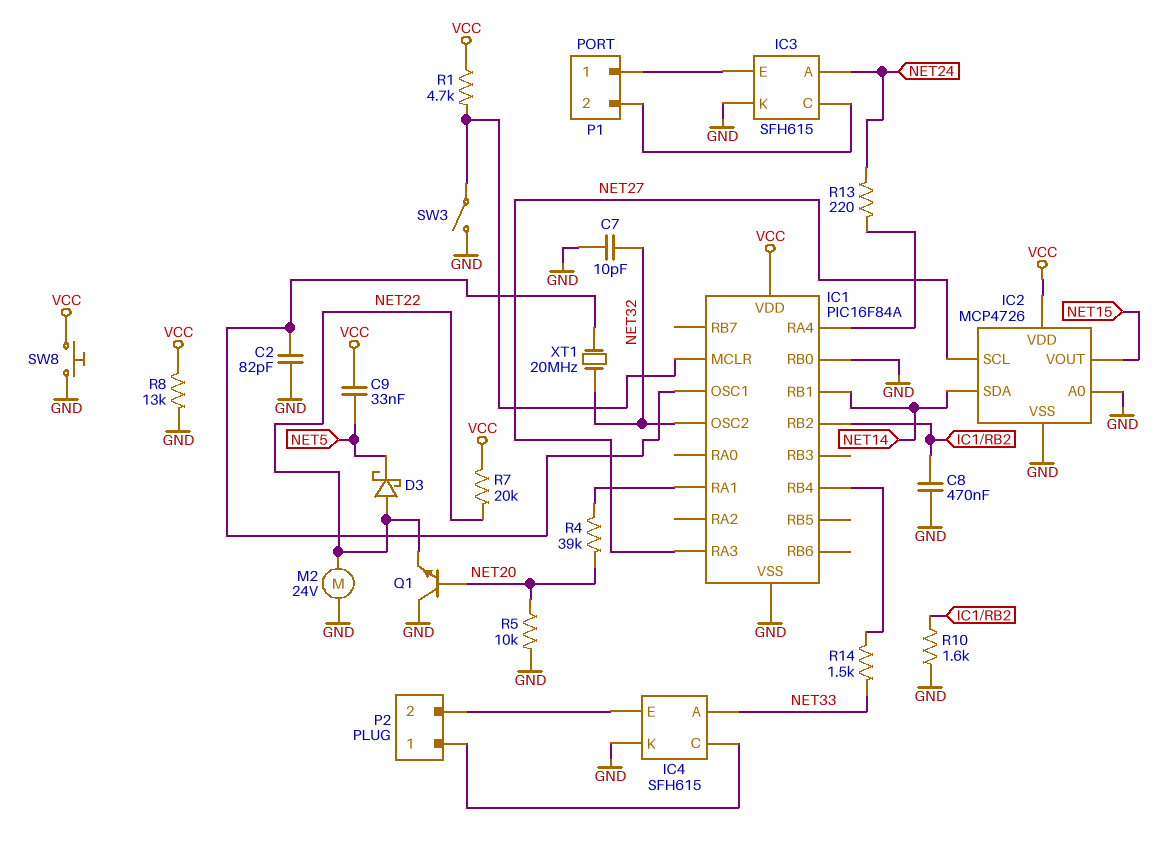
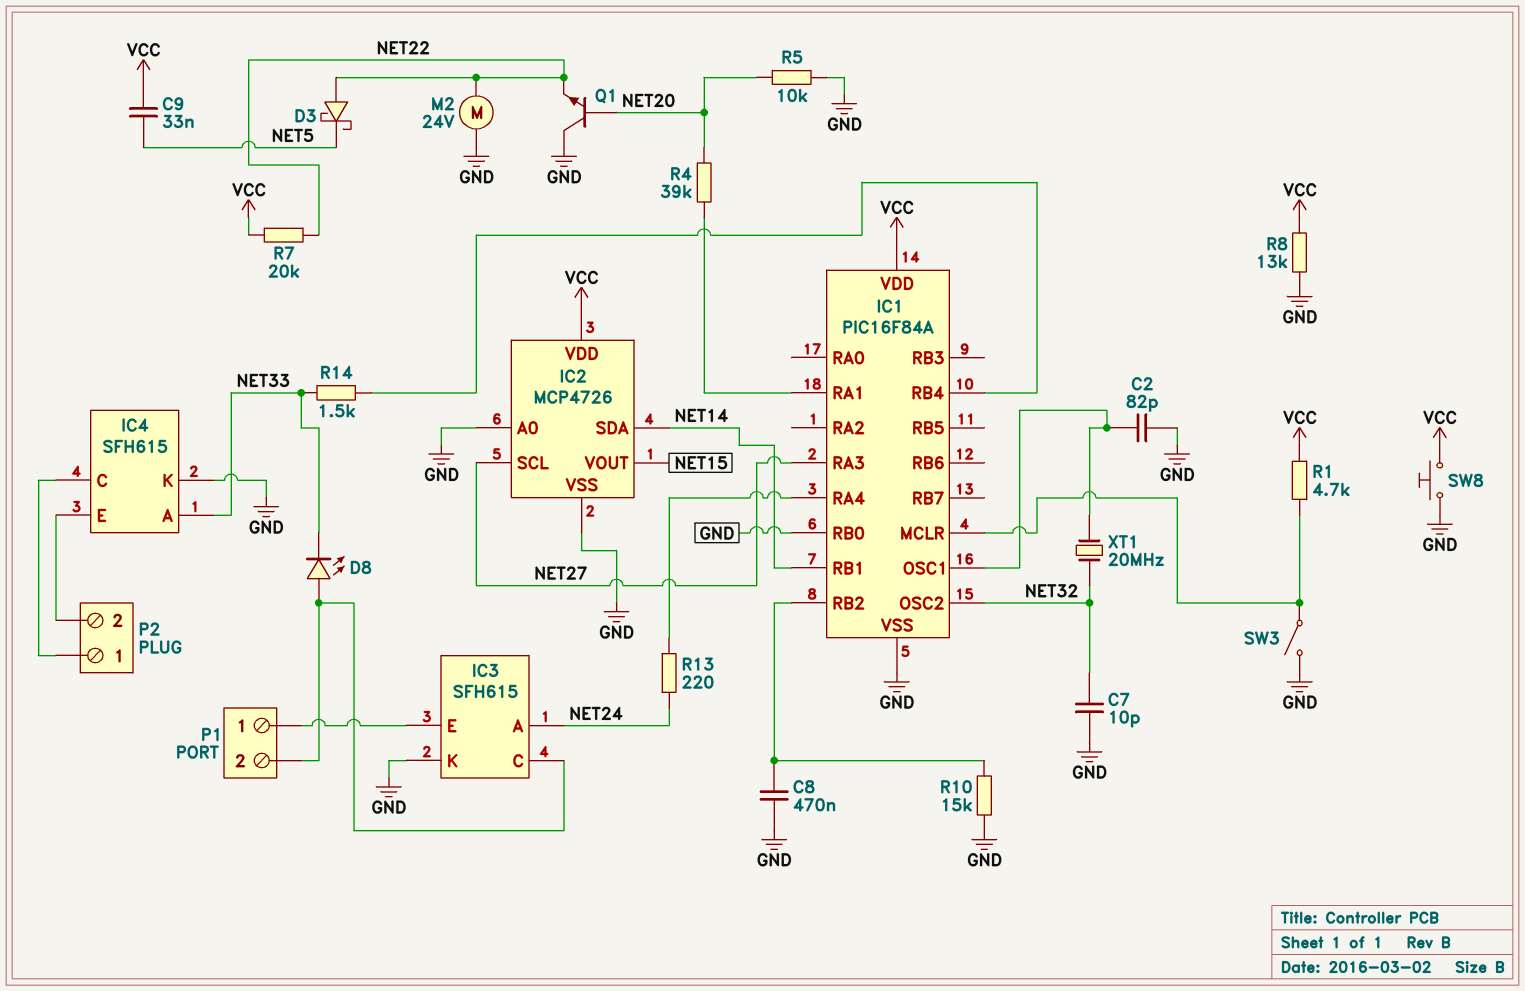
D8: none -> LED (A IC3/C, K NET33)
R10: 1.6k (GND, IC1/RB2) -> 15k (GND, IC1/RB2)

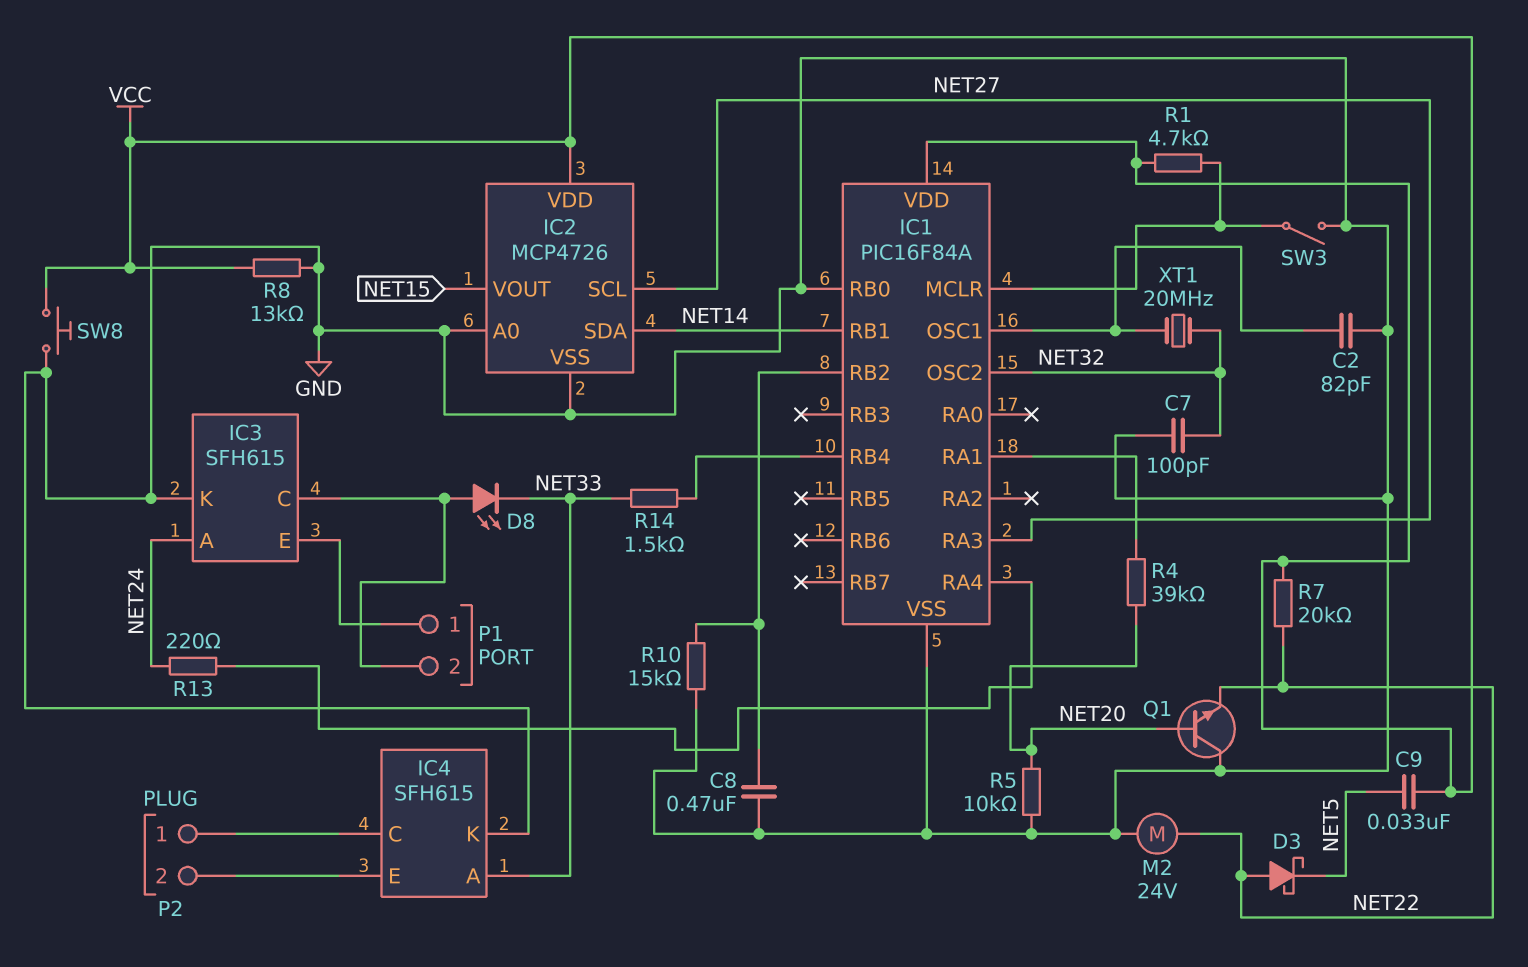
C7: 10pF (GND, NET32) -> 100pF (GND, NET32)

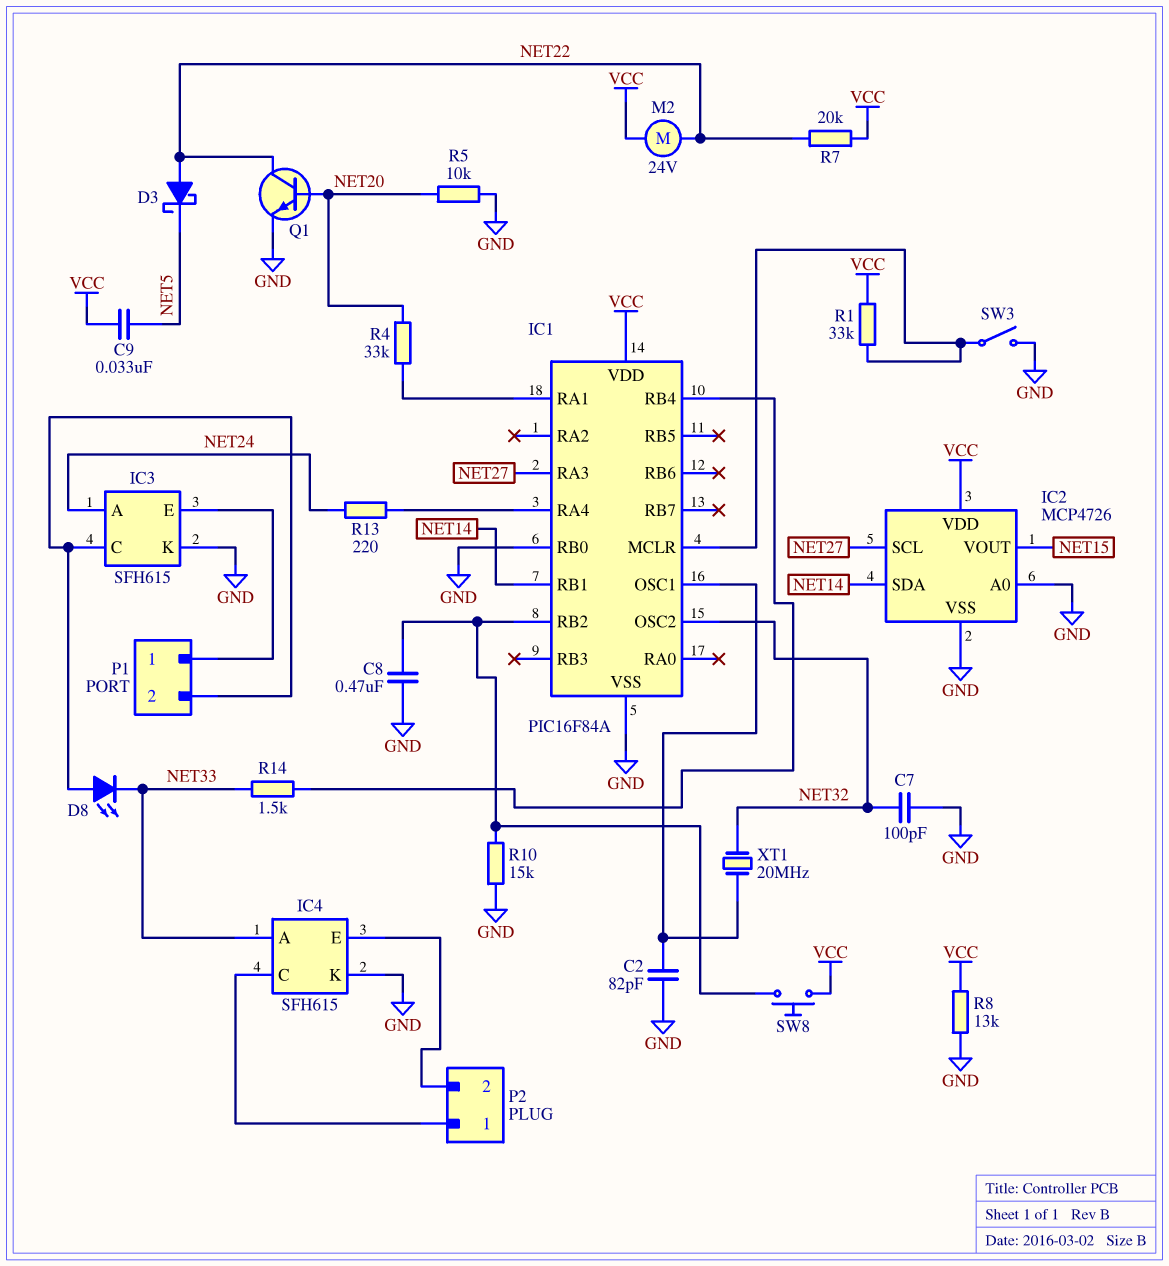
M2: motor 24V (GND, NET22) -> motor 24V (NET22, VCC)
Q1: NPN (B NET20, C GND, E NET22) -> NPN (B NET20, C NET22, E GND)
R1: 4.7k (IC1/MCLR, VCC) -> 33k (IC1/MCLR, VCC)
R4: 39k (IC1/RA1, NET20) -> 33k (IC1/RA1, NET20)
SW8: button (GND, VCC) -> button (IC1/RB2, VCC)

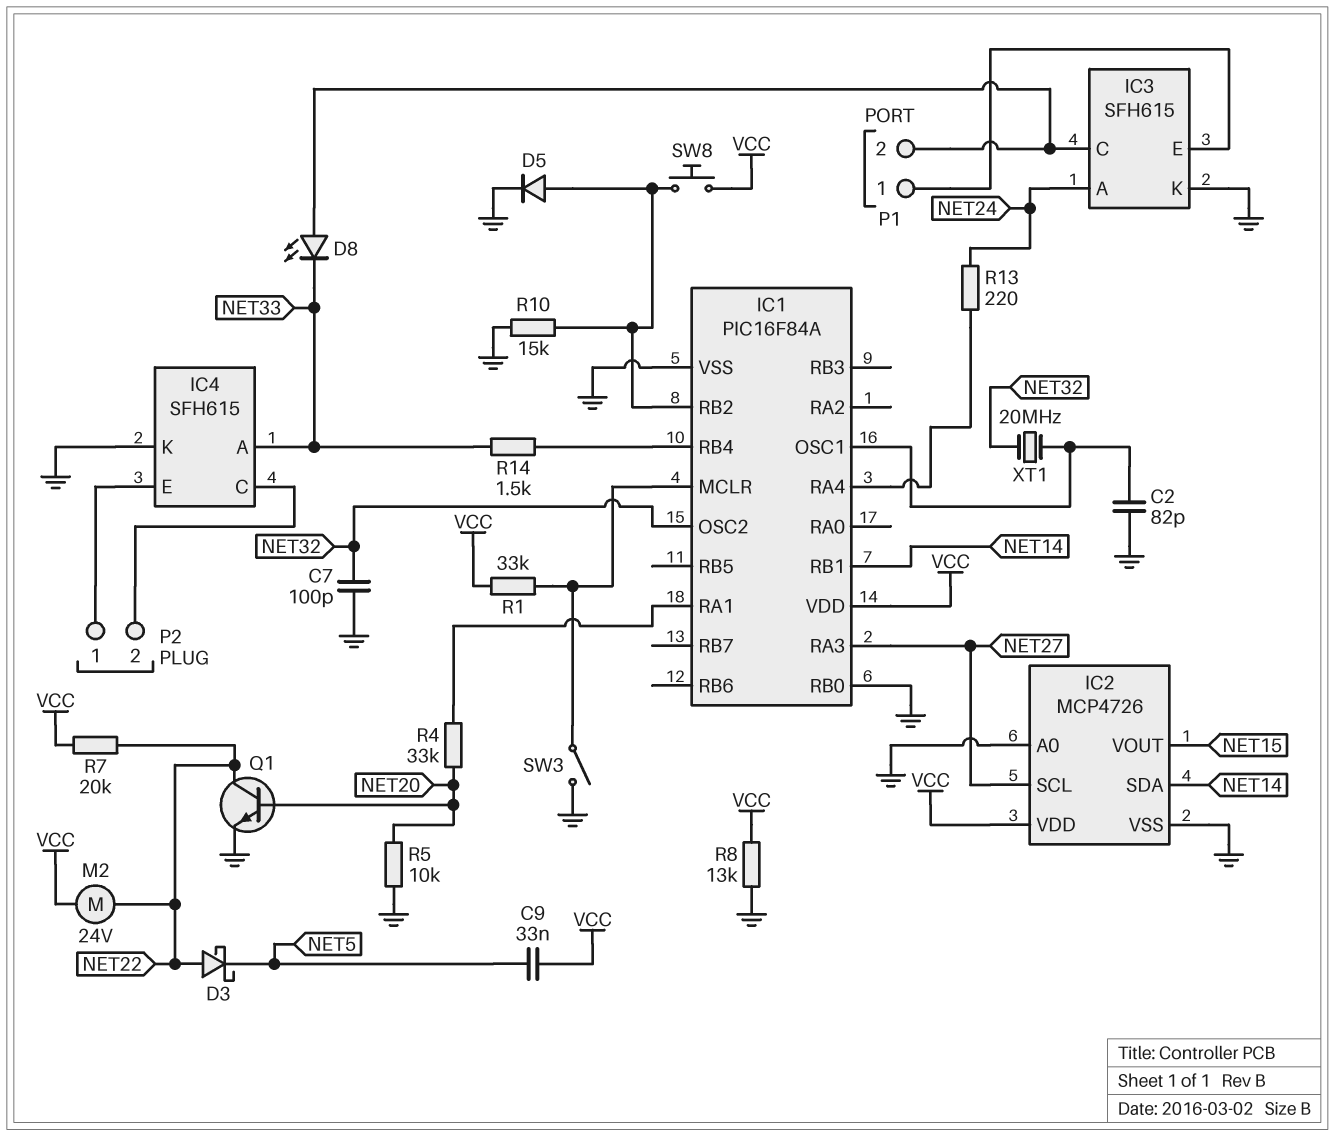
C8: 470nF (GND, IC1/RB2) -> none
D5: none -> diode (A IC1/RB2, K GND)
P2 pin 1: IC4/C -> IC4/E
P2 pin 2: IC4/E -> IC4/C

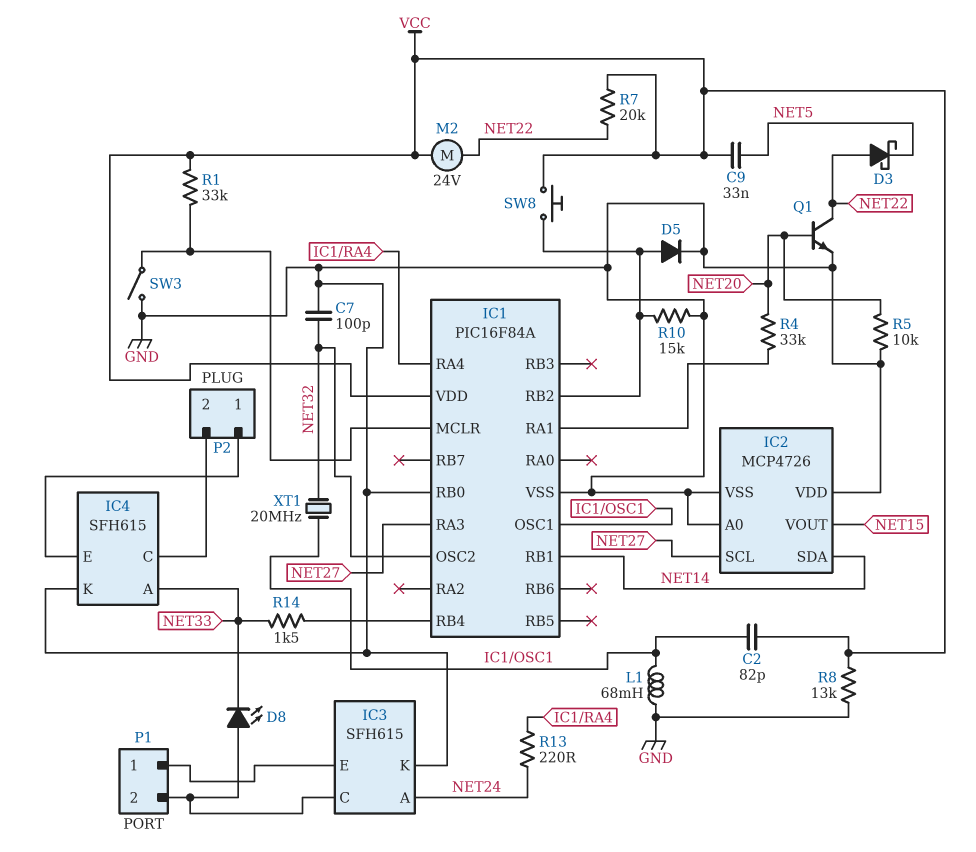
C2: 82pF (GND, IC1/OSC1) -> 82pF (IC1/OSC1, VCC)
IC2 pin VDD: VCC -> GND
L1: none -> 68mH (GND, IC1/OSC1)

